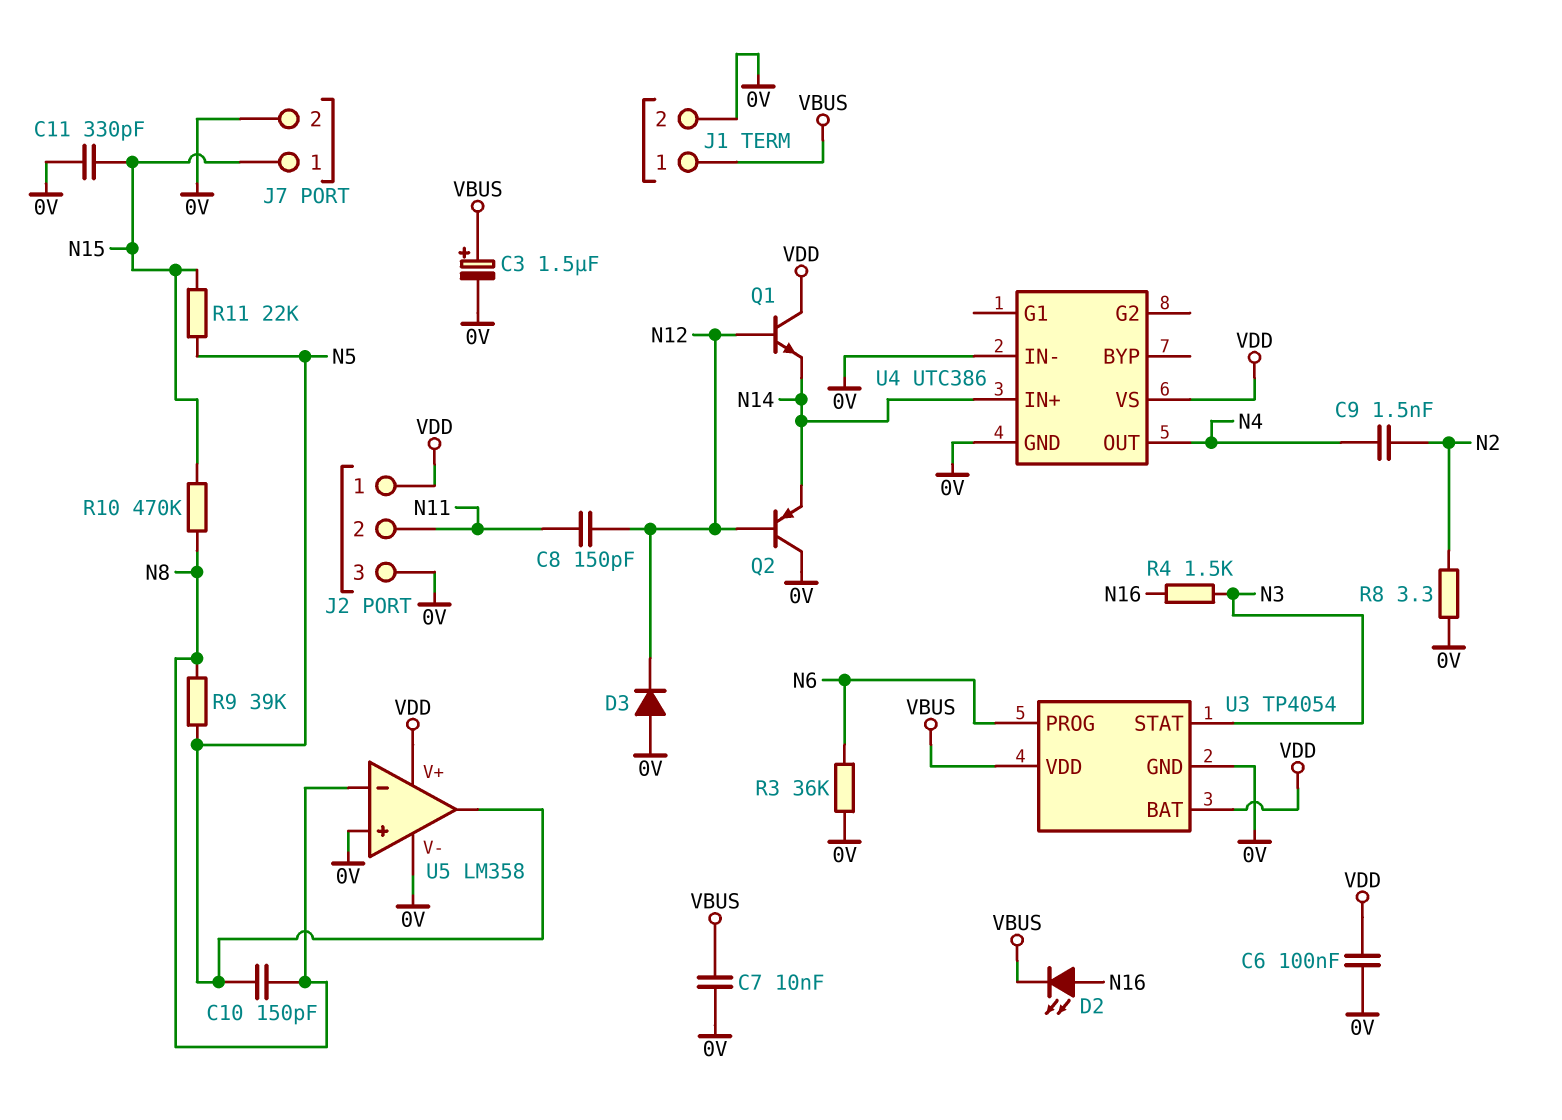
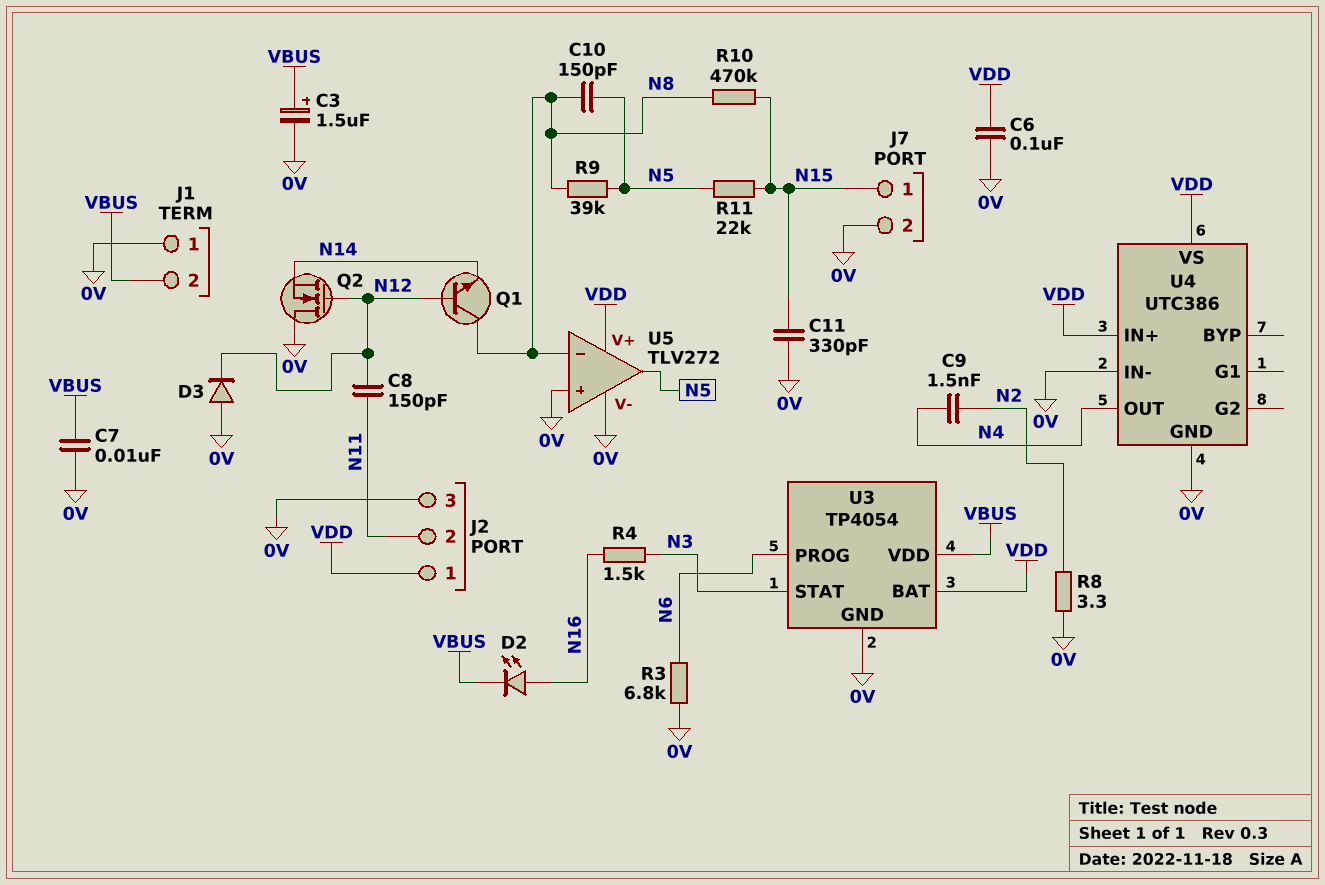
J1 pin 1: VBUS -> 0V
J1 pin 2: 0V -> VBUS
Q1: NPN (B N12, C VDD, E N14) -> NPN (B N12, C N8, E N14)
Q2: PNP (B N12, C 0V, E N14) -> NMOS (G N12, D 0V, S N14)
R3: 36k (0V, N6) -> 6.8k (0V, N6)
U4 pin IN+: N14 -> VDD
U5: LM358 -> TLV272

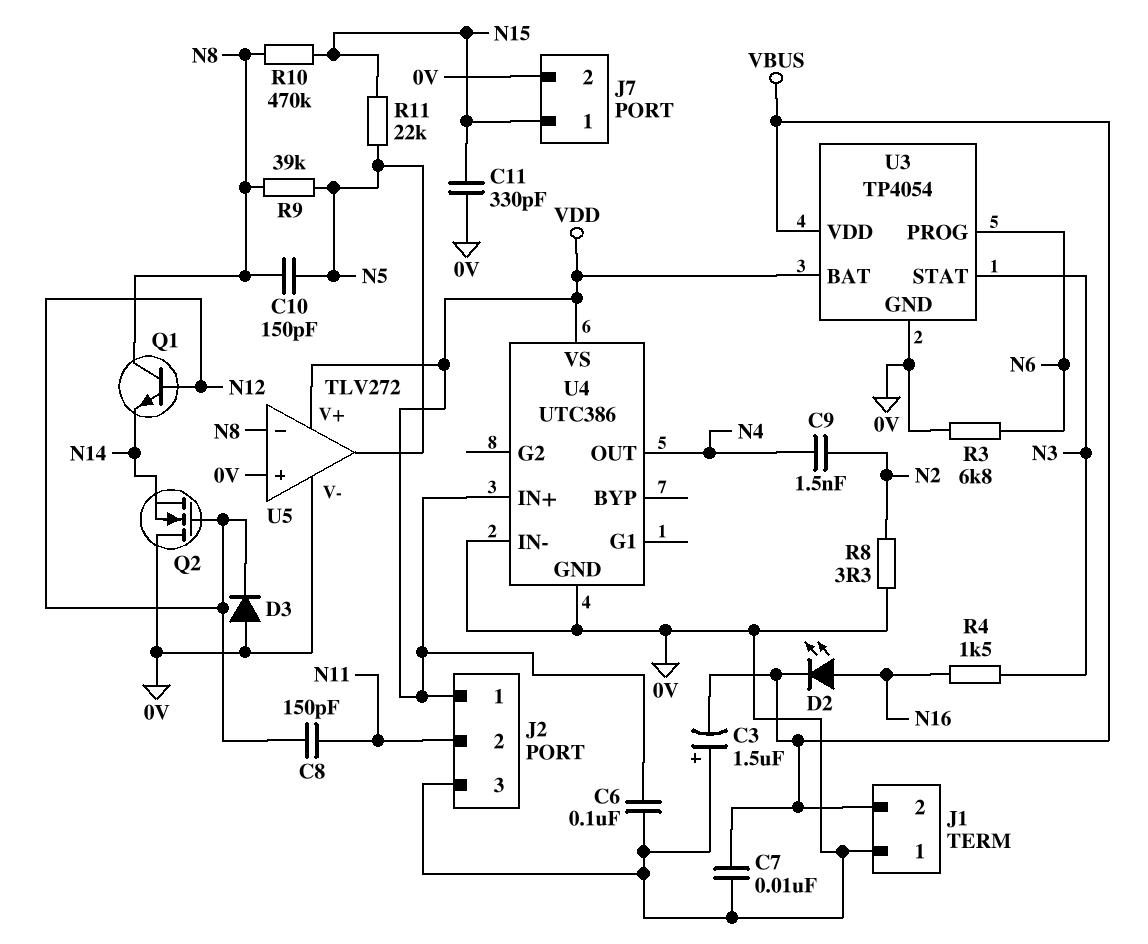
C3: 1.5uF (plus VBUS, minus 0V) -> 1.5uF (plus 0V, minus VBUS)

